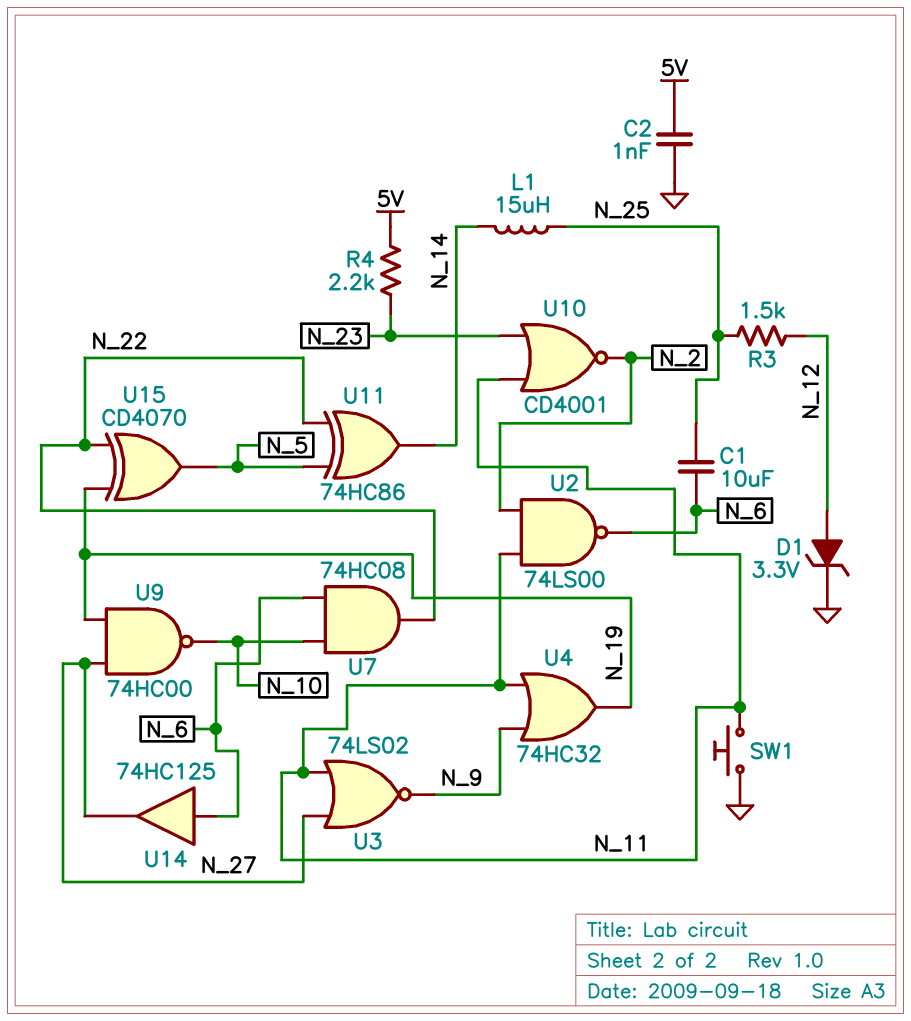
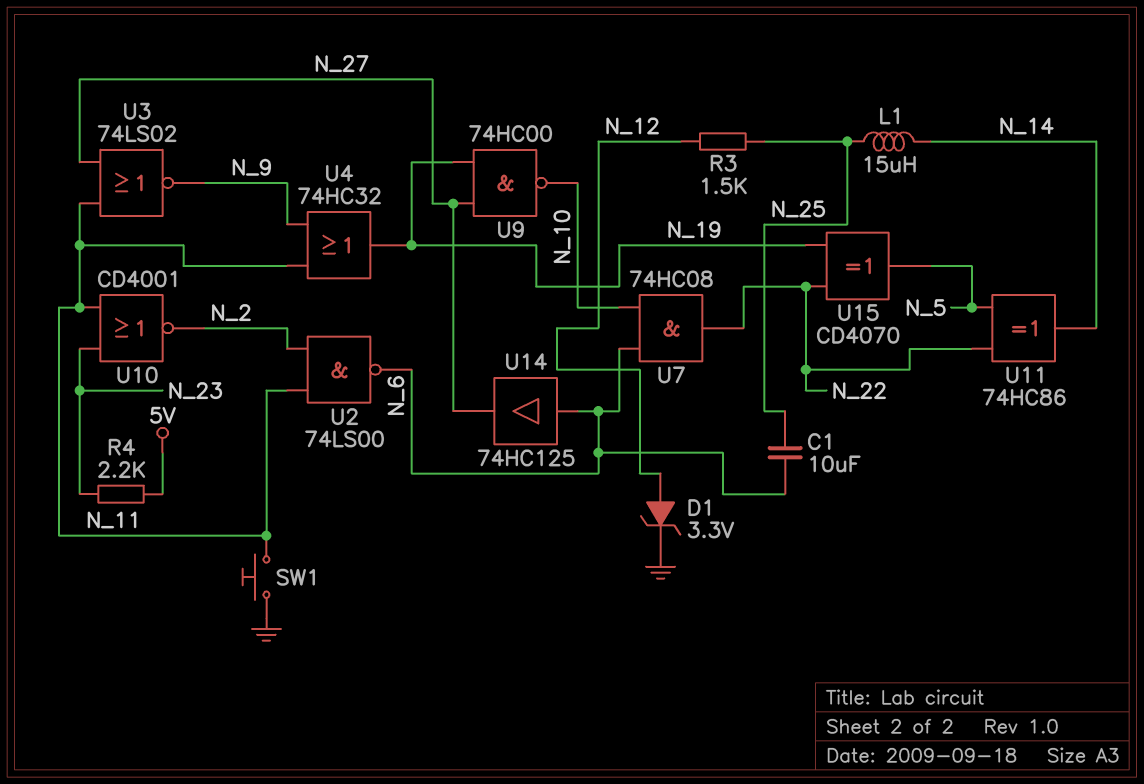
C2: 1nF (5V, GND) -> none

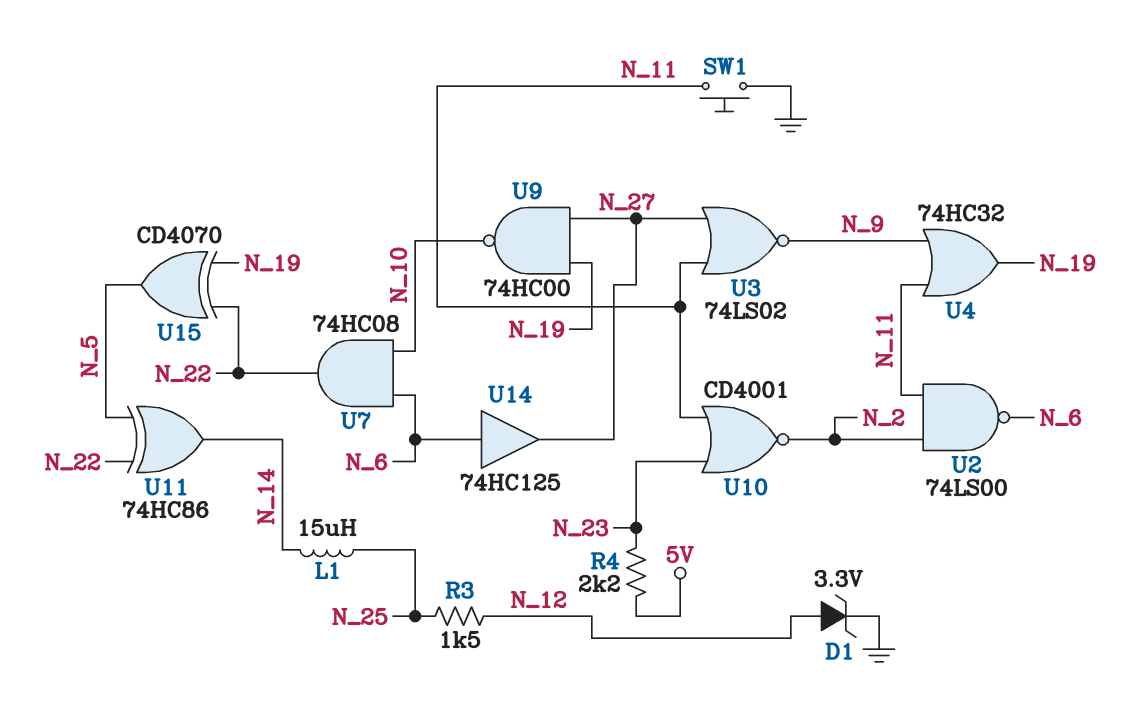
C1: 10uF (N_6, N_25) -> none

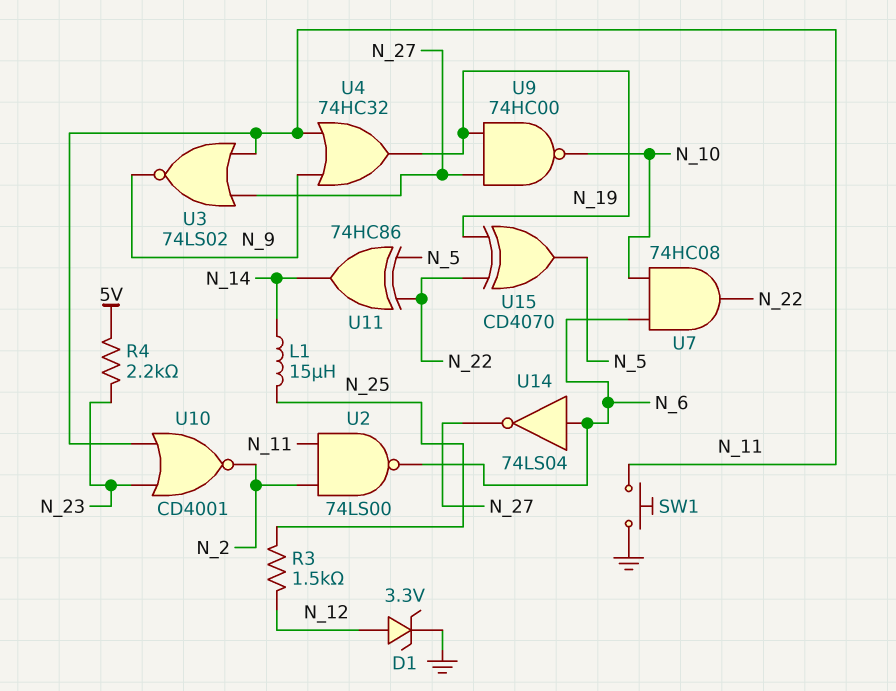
U14: buffer 74HC125 (in N_6, out N_27) -> NOT 74LS04 (in N_6, out N_27)

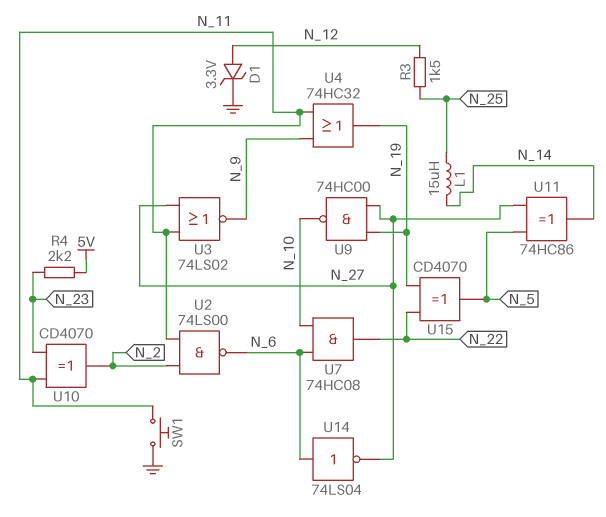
U10: NOR CD4001 (in N_11, in N_23, out N_2) -> XOR CD4070 (in N_11, in N_23, out N_2)
U11: XOR 74HC86 (in N_5, in N_22, out N_14) -> XOR 74HC86 (in N_5, in N_27, out N_14)

